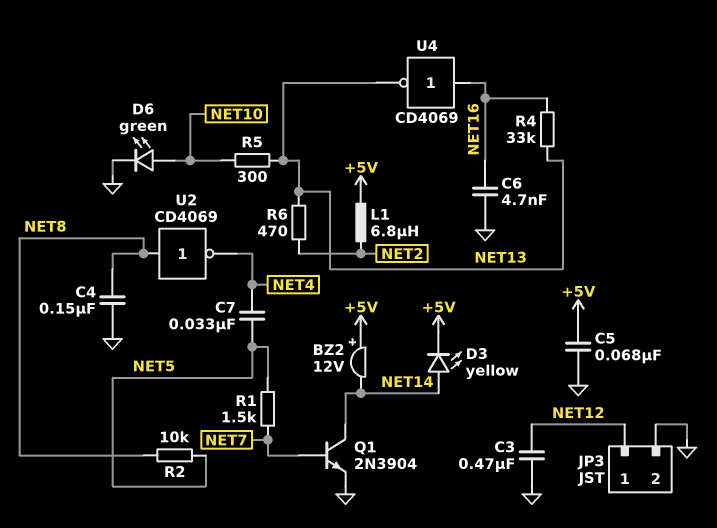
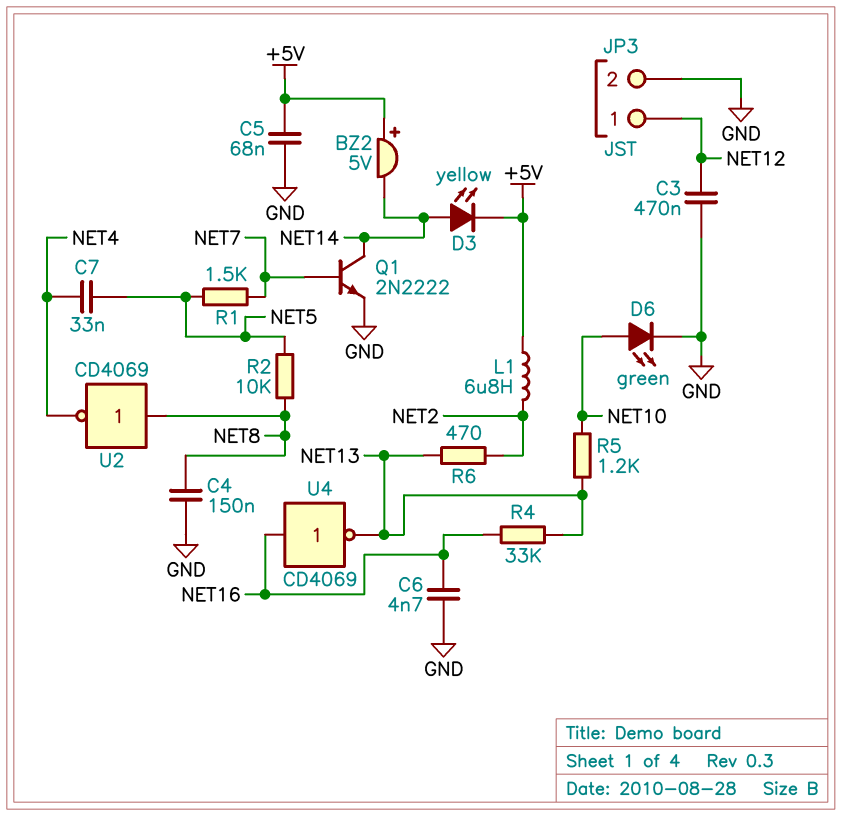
BZ2: buzzer 12V (plus +5V, minus NET14) -> buzzer 5V (plus +5V, minus NET14)
Q1: NPN 2N3904 (B NET7, C NET14, E GND) -> NPN 2N2222 (B NET7, C NET14, E GND)
R5: 300 (NET10, NET13) -> 1.2k (NET10, NET13)

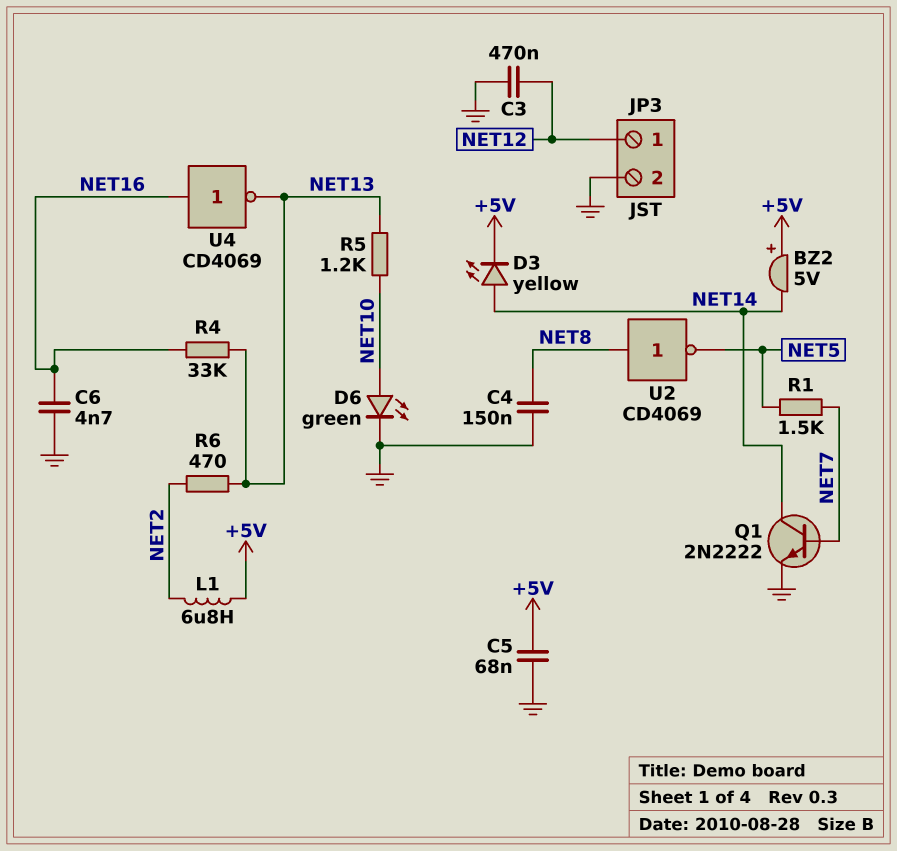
C7: 33nF (NET4, NET5) -> none
R2: 10k (NET5, NET8) -> none
U2: NOT CD4069 (in NET8, out NET4) -> NOT CD4069 (in NET8, out NET5)

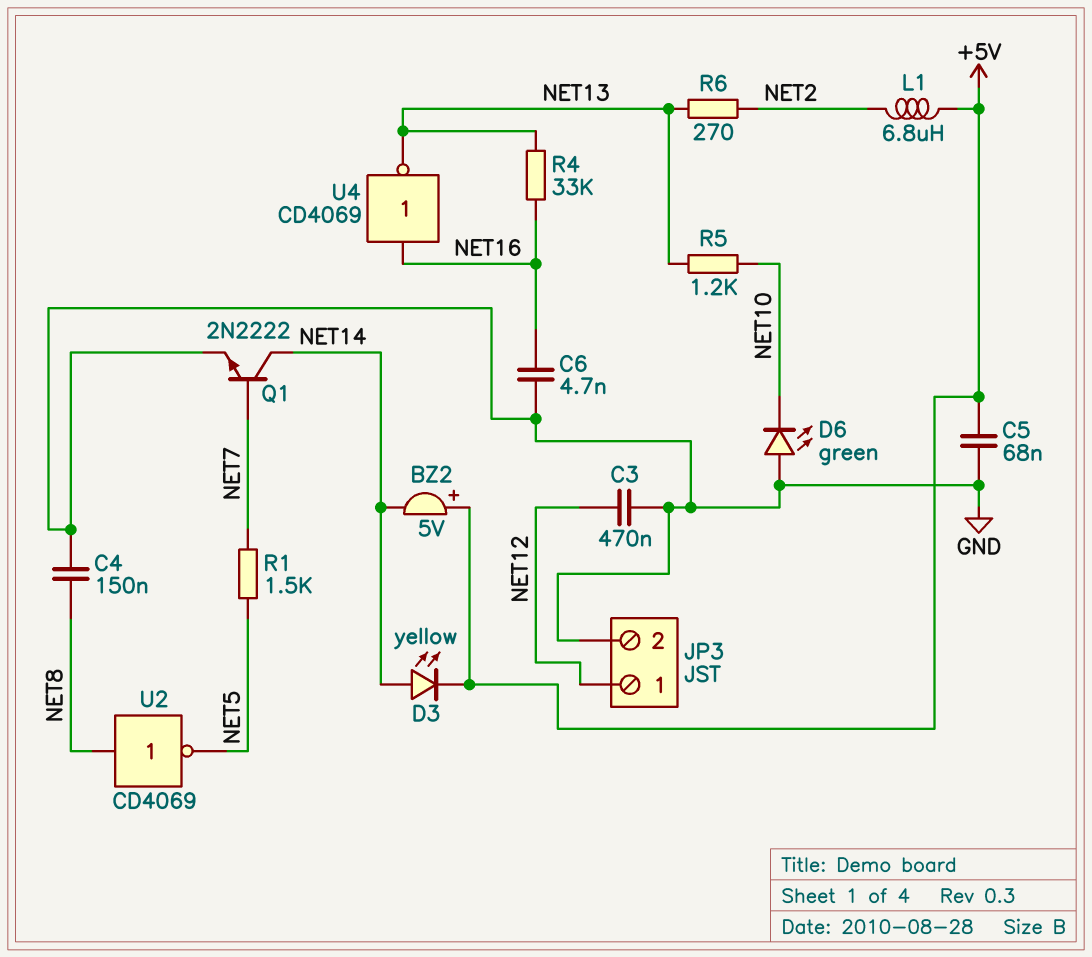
D6: LED green (A NET10, K GND) -> LED green (A GND, K NET10)
R6: 470 (NET2, NET13) -> 270 (NET2, NET13)

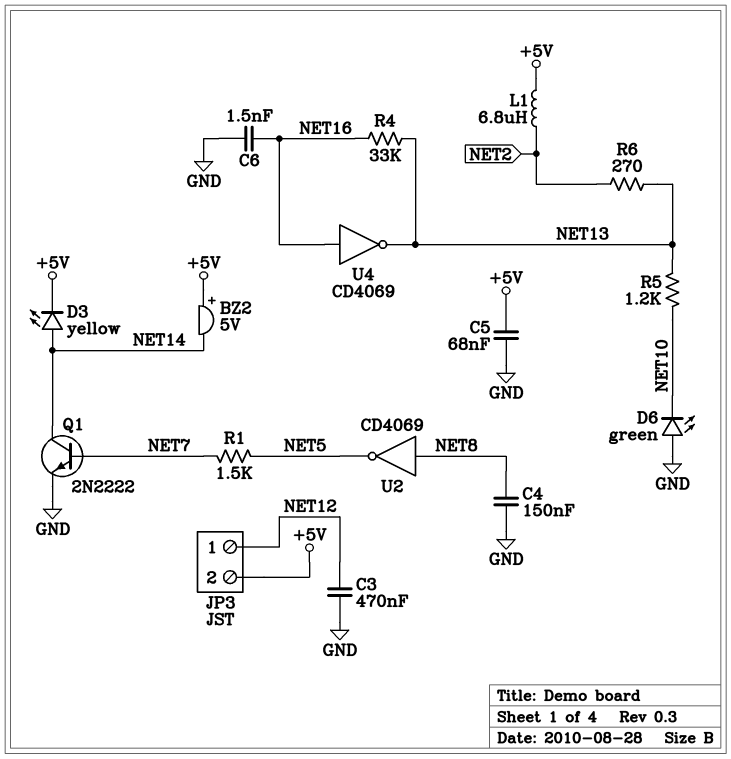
C6: 4.7nF (GND, NET16) -> 1.5nF (GND, NET16)
JP3 pin 2: GND -> +5V

